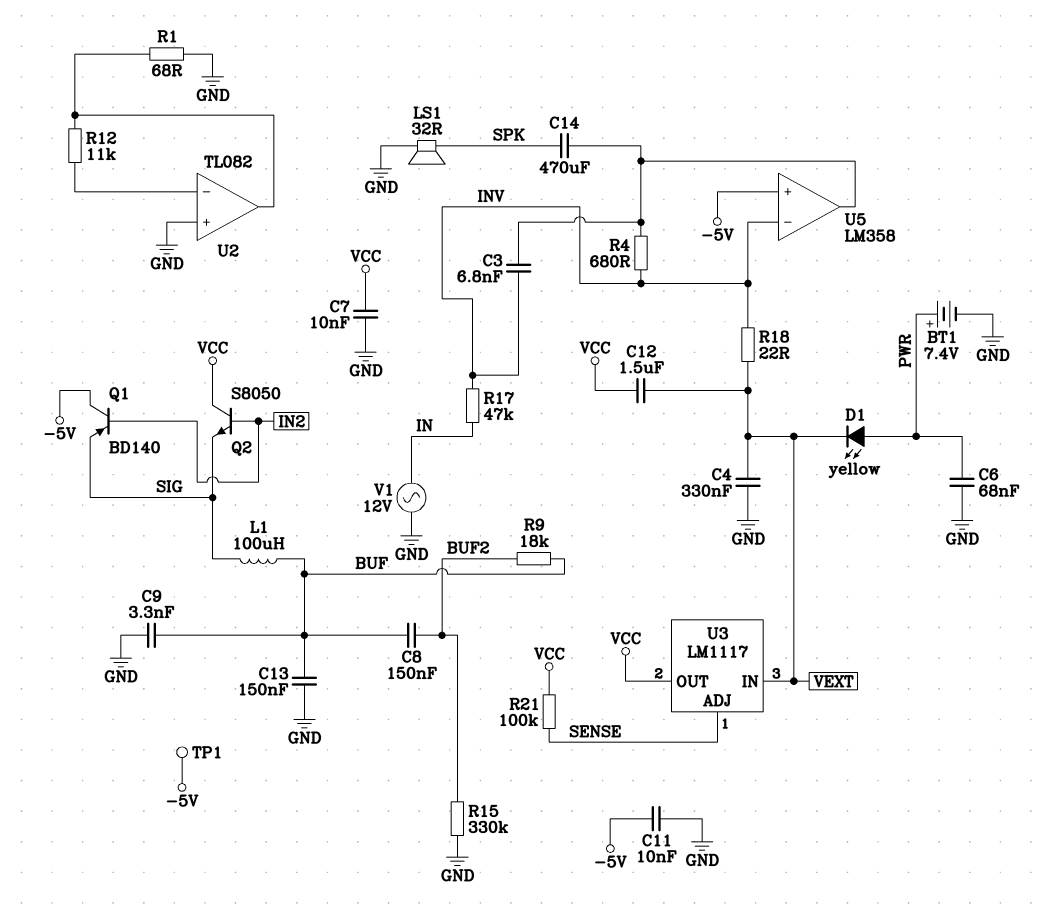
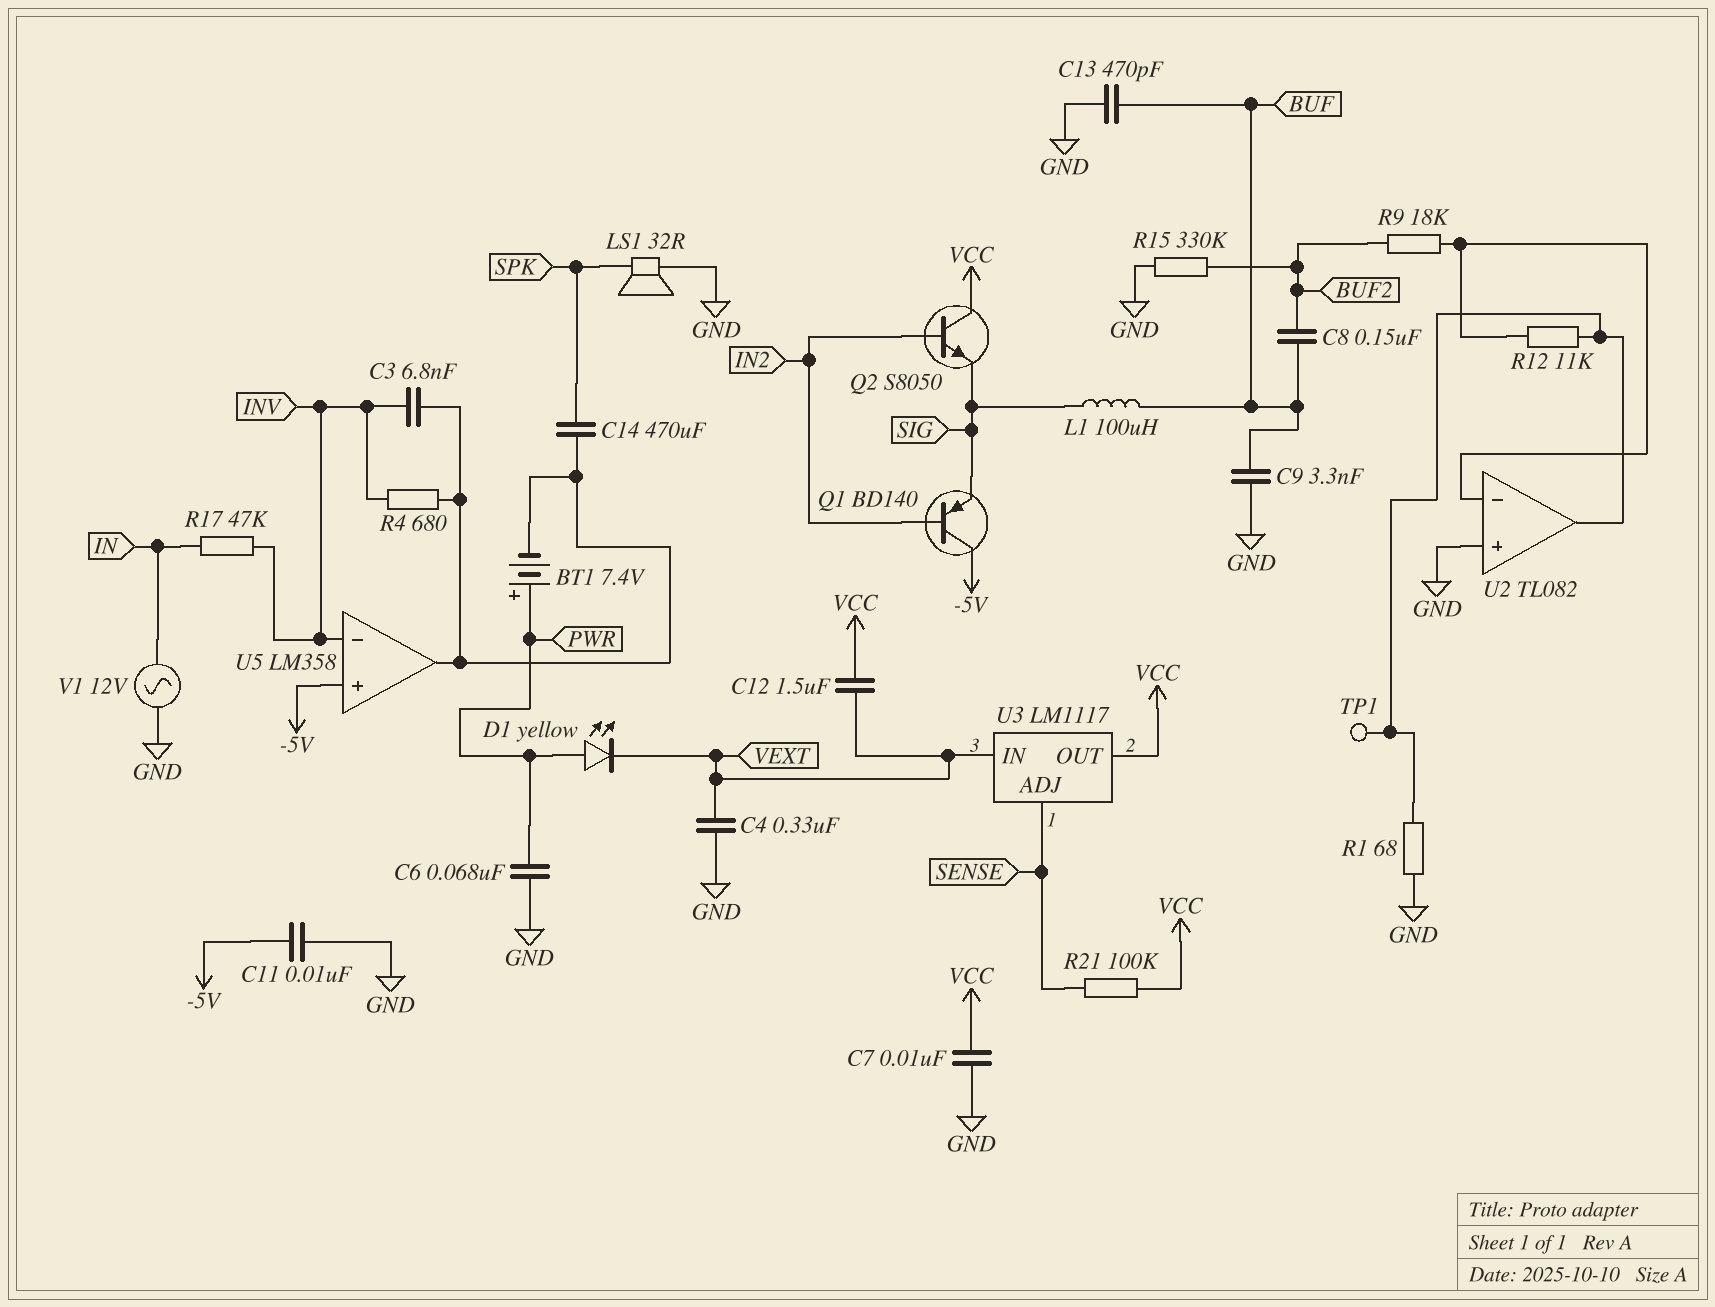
BT1: 7.4V (plus PWR, minus GND) -> 7.4V (plus PWR, minus U5/out)
C13: 150nF (BUF, GND) -> 470pF (BUF, GND)
R9: 18k (BUF, BUF2) -> 18k (BUF2, U2/in-)
R18: 22 (INV, VEXT) -> none
TP1: test point (-5V) -> test point (U2/out)

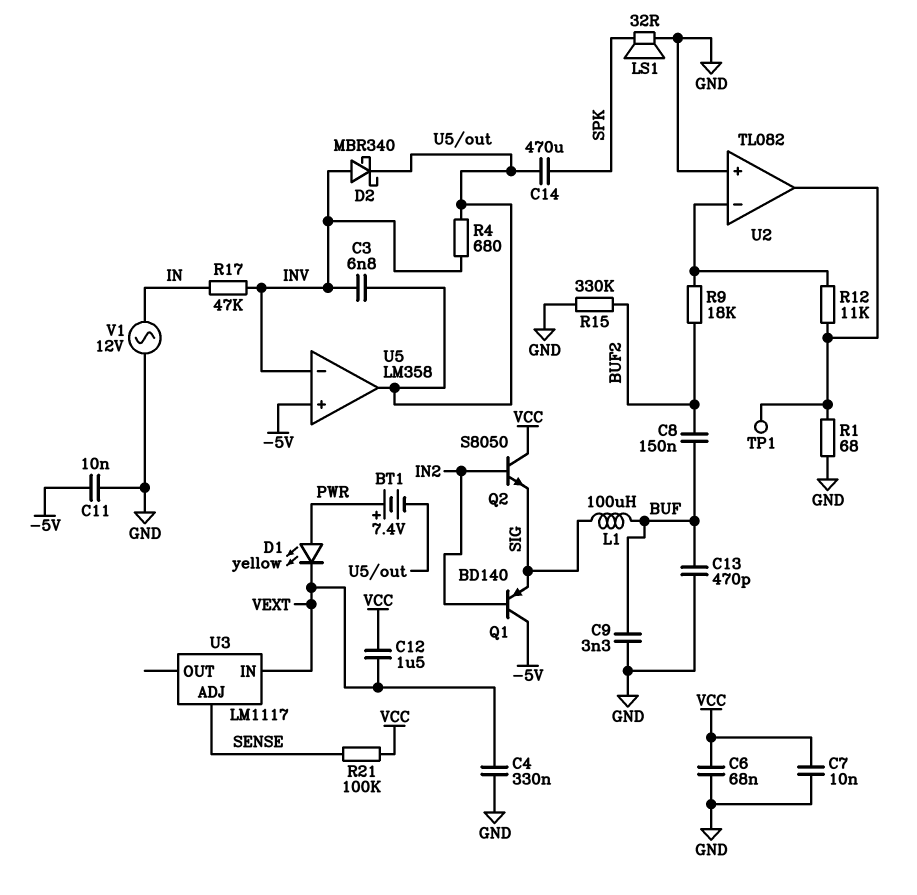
C6: 68nF (GND, PWR) -> 68nF (GND, VCC)
D2: none -> schottky MBR340 (A INV, K U5/out)
U3 pin OUT: VCC -> none

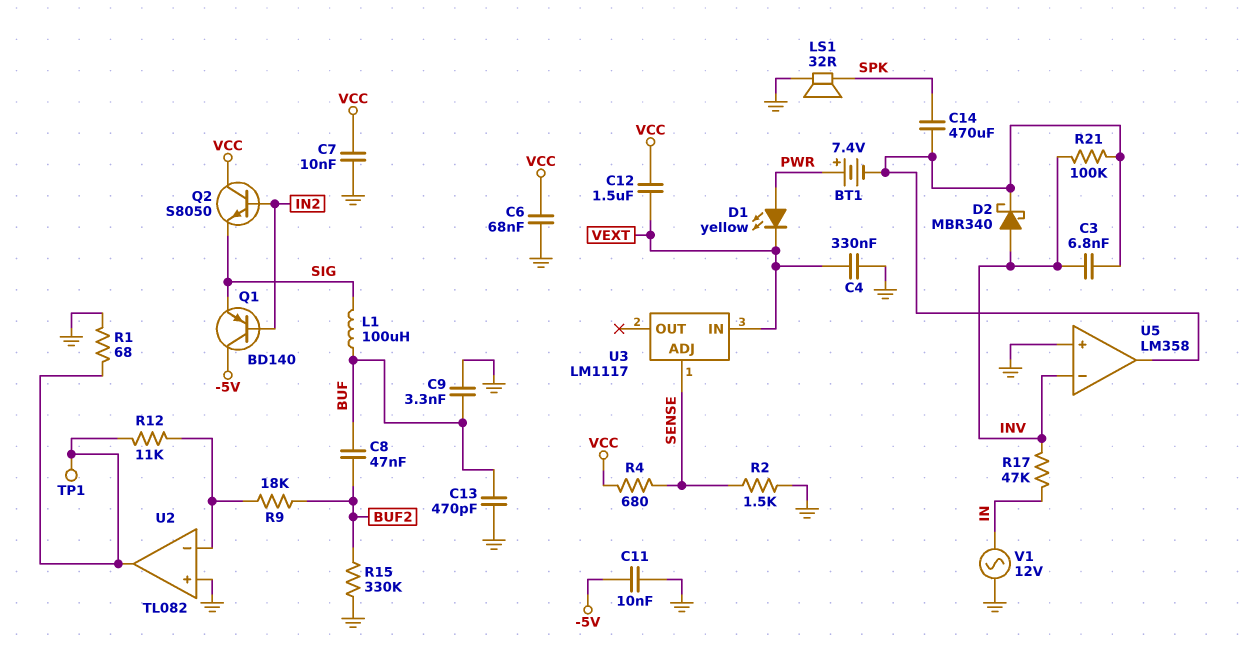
C8: 150nF (BUF, BUF2) -> 47nF (BUF, BUF2)
R2: none -> 1.5k (GND, SENSE)
R4: 680 (INV, U5/out) -> 680 (SENSE, VCC)
R21: 100k (SENSE, VCC) -> 100k (INV, U5/out)
U5 pin in+: -5V -> GND

